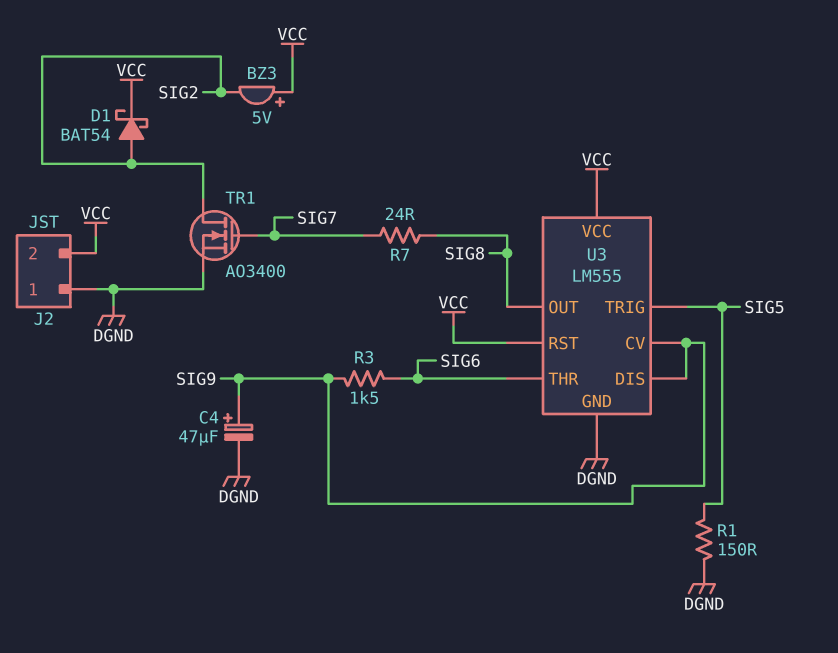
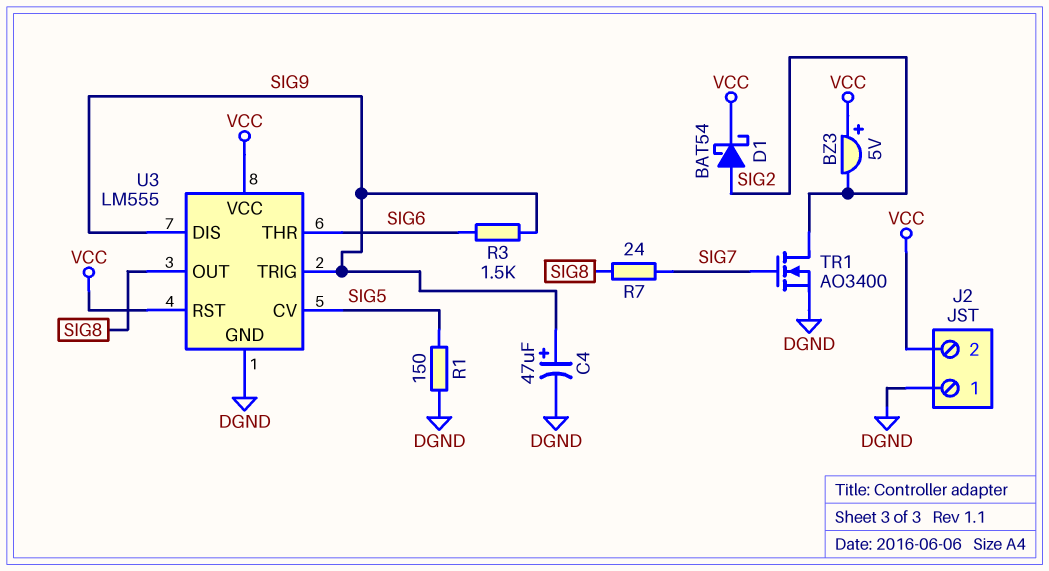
U3 pin CV: SIG9 -> SIG5
U3 pin TRIG: SIG5 -> SIG9

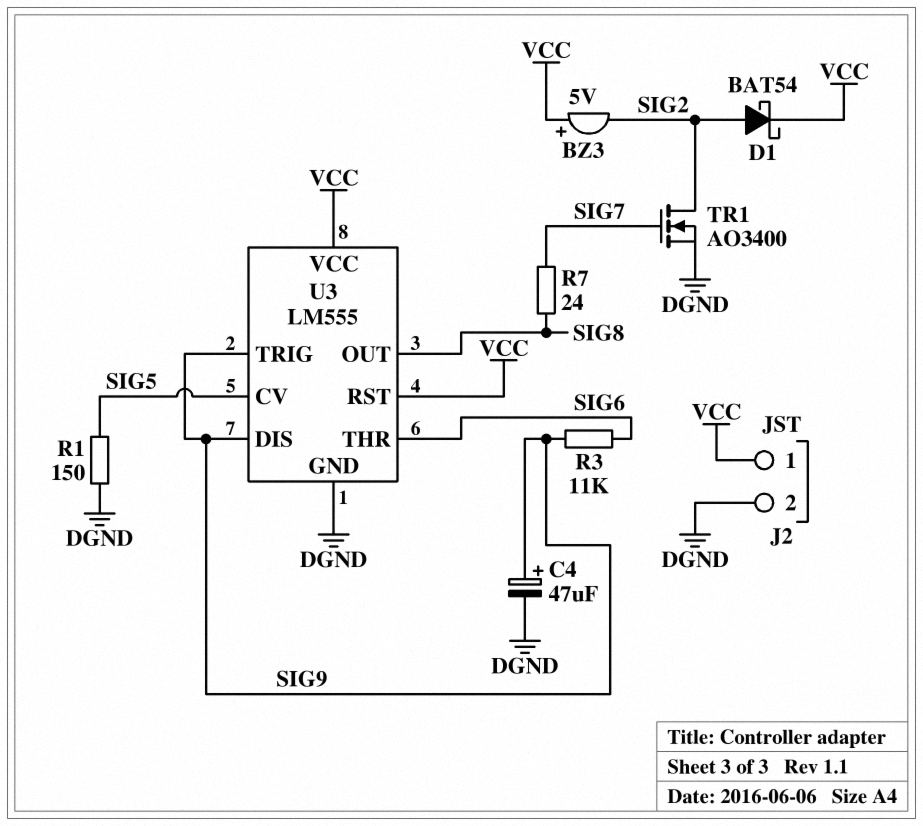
J2 pin 1: DGND -> VCC
J2 pin 2: VCC -> DGND
R3: 1.5k (SIG6, SIG9) -> 11k (SIG6, SIG9)

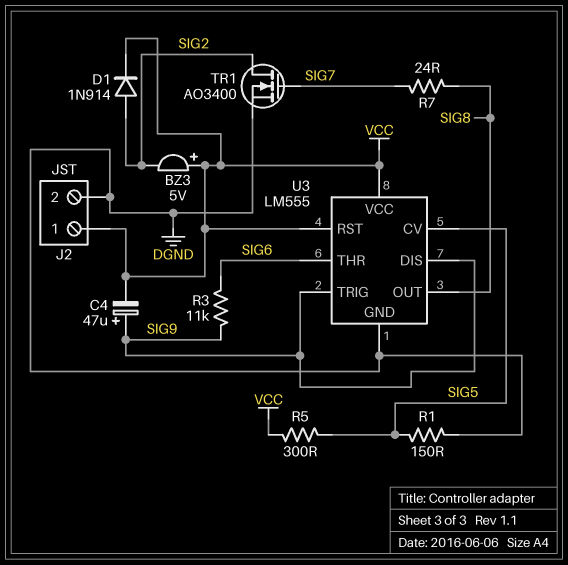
C4: 47uF (plus SIG9, minus DGND) -> 47uF (plus SIG9, minus VCC)
D1: schottky BAT54 (A SIG2, K VCC) -> diode 1N914 (A SIG2, K VCC)
R5: none -> 300 (SIG5, VCC)

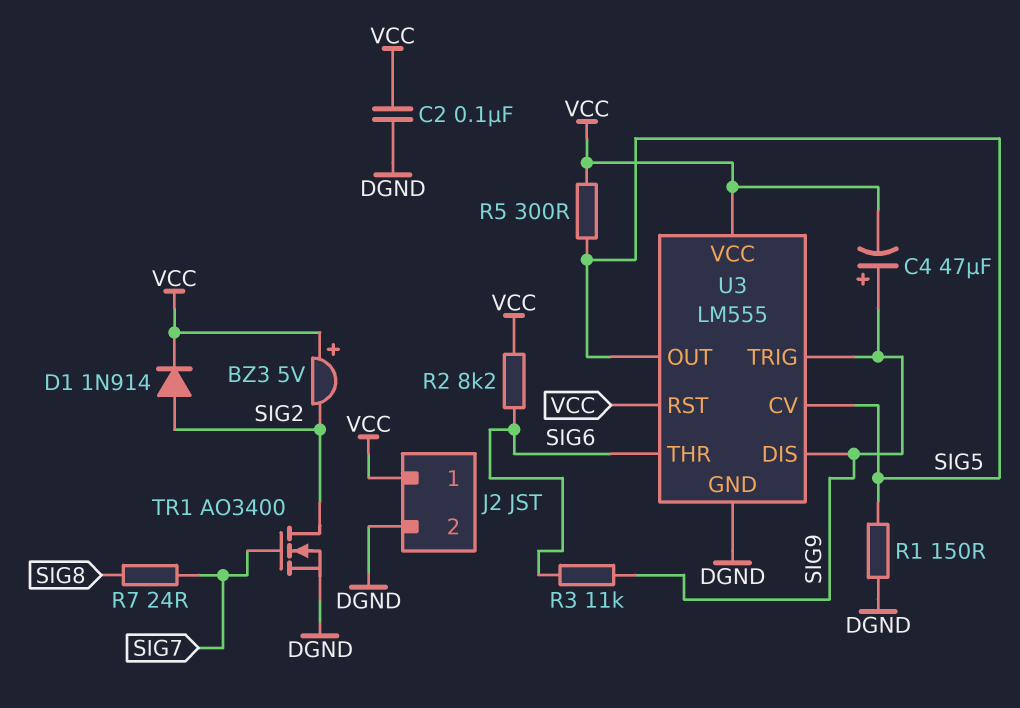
C2: none -> 100nF (DGND, VCC)
R2: none -> 8.2k (SIG6, VCC)
U3 pin OUT: SIG8 -> SIG5

